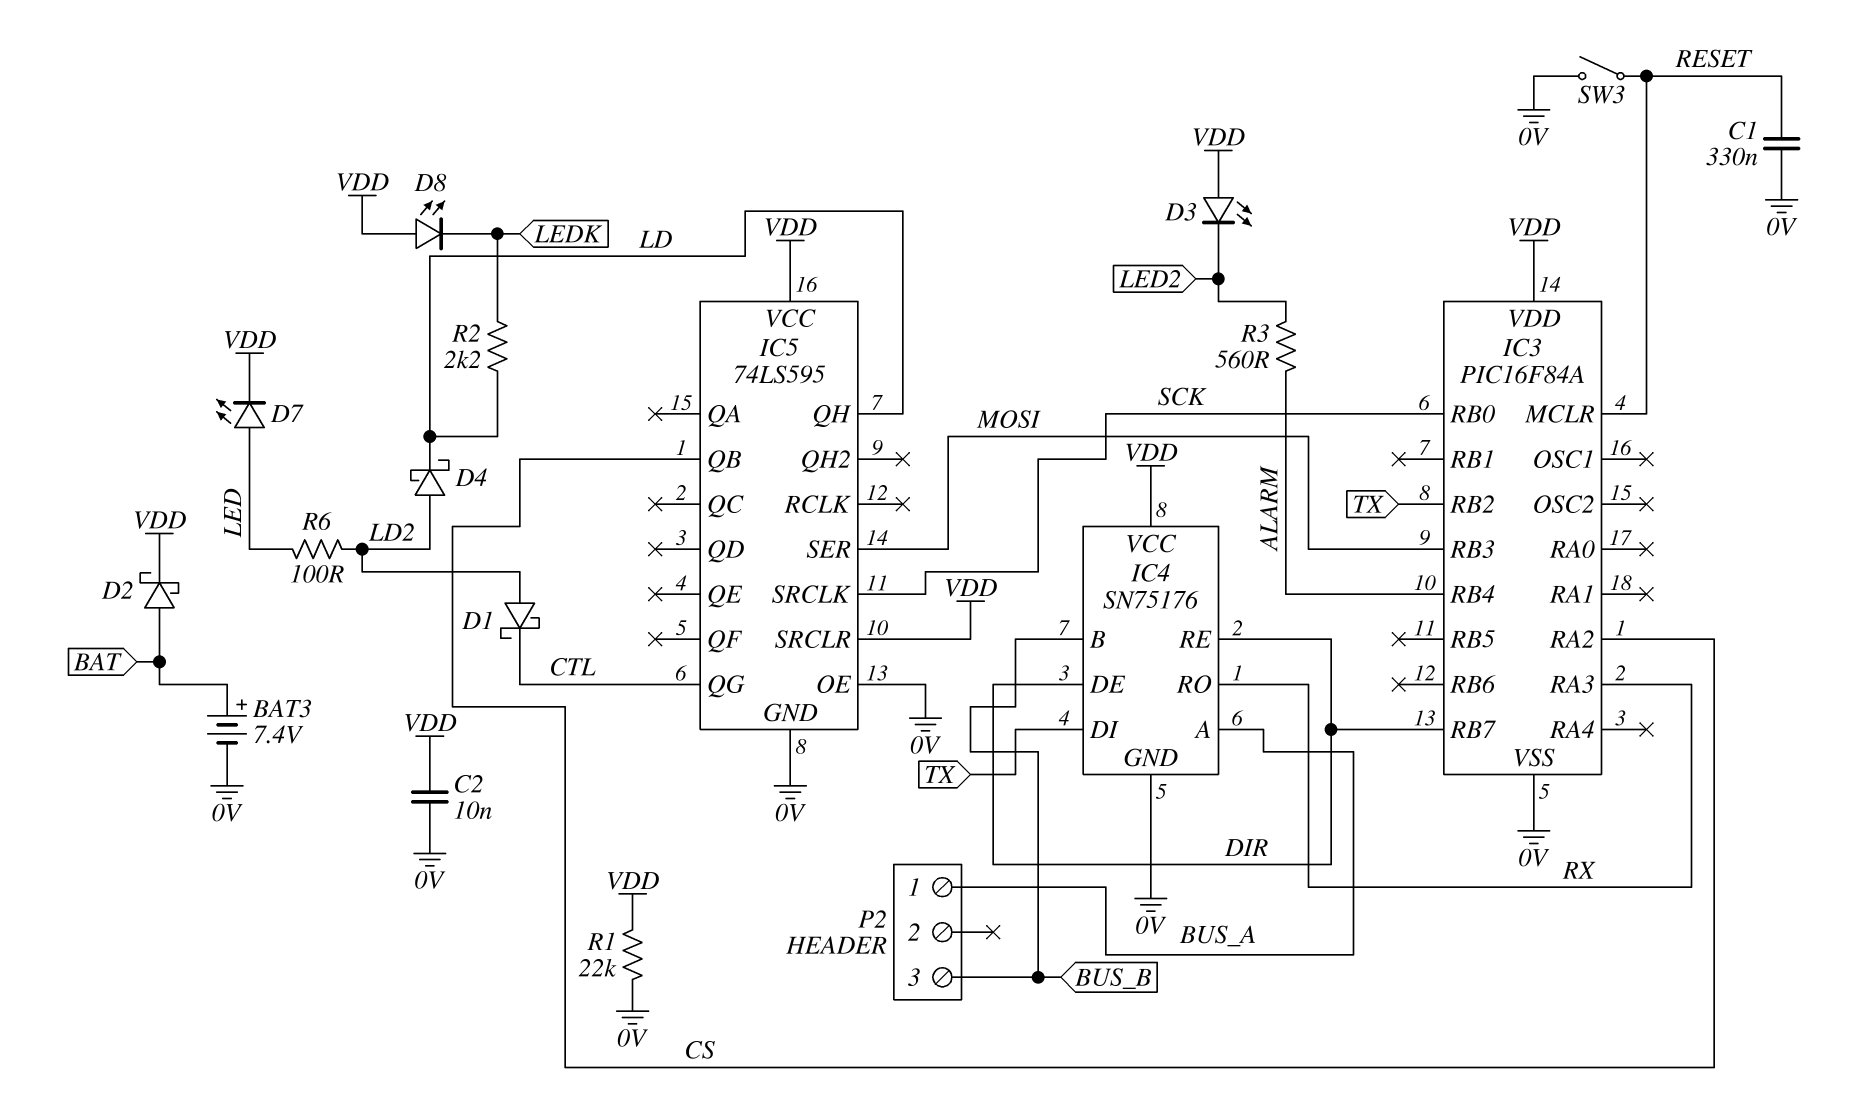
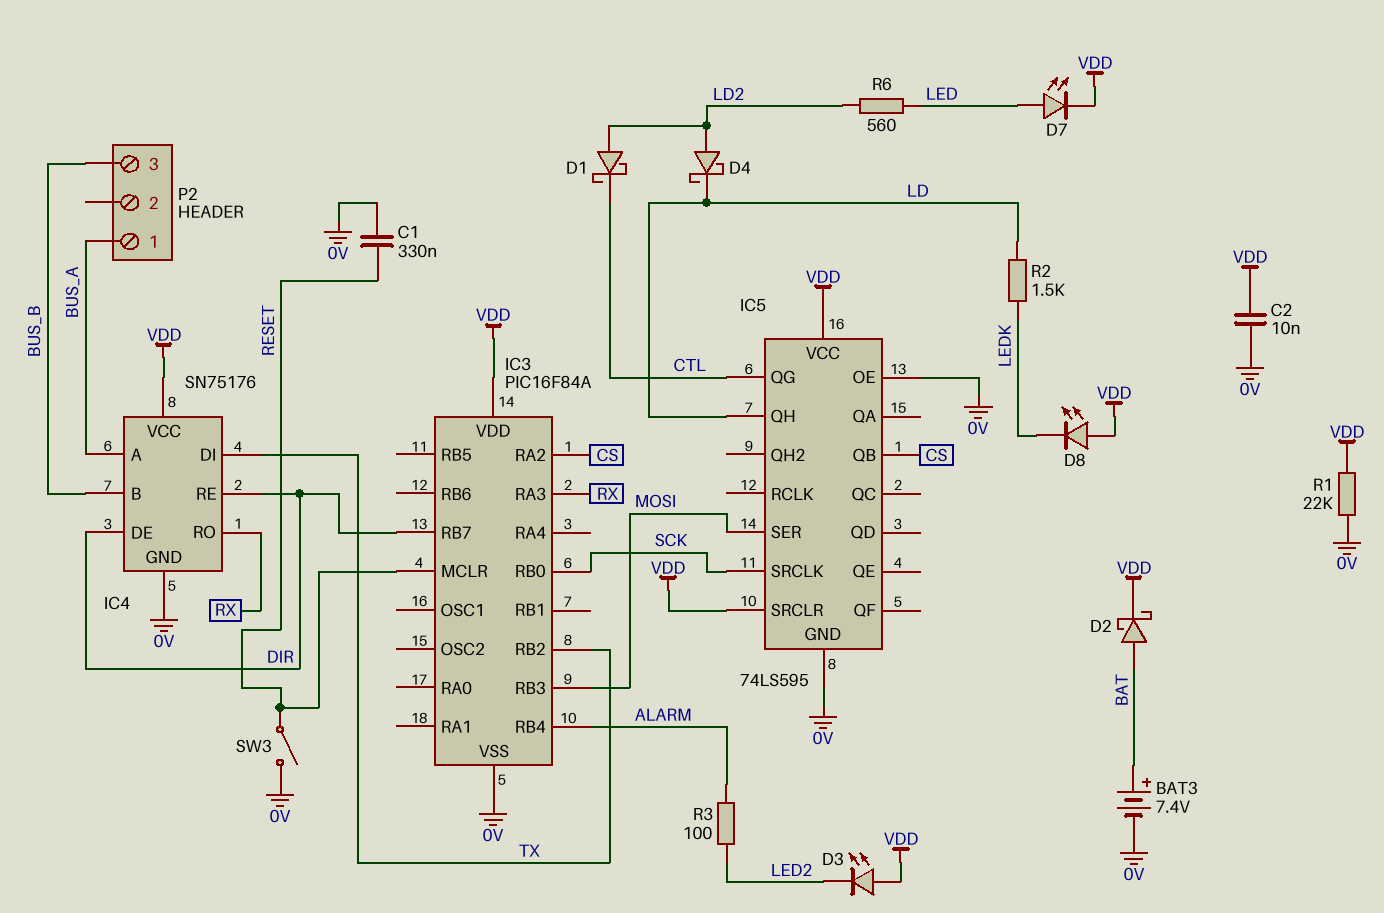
R2: 2.2k (LD, LEDK) -> 1.5k (LD, LEDK)
R3: 560 (ALARM, LED2) -> 100 (ALARM, LED2)
R6: 100 (LD2, LED) -> 560 (LD2, LED)

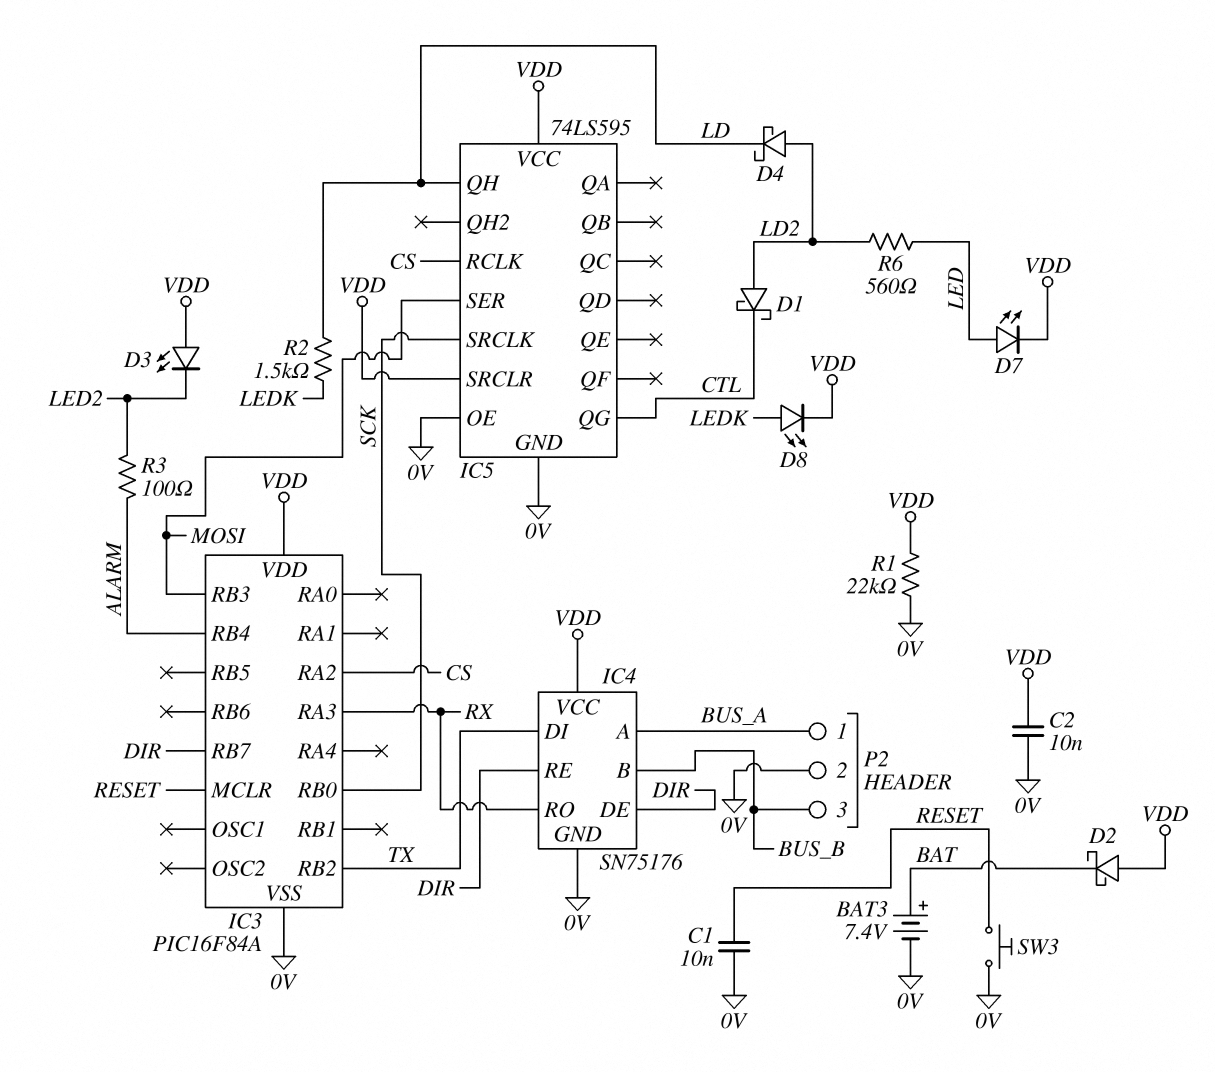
C1: 330nF (0V, RESET) -> 10nF (0V, RESET)
D2: schottky (A BAT, K VDD) -> schottky (A VDD, K BAT)
D8: LED (A VDD, K LEDK) -> LED (A LEDK, K VDD)
IC5 pin QB: CS -> none
IC5 pin RCLK: none -> CS
P2 pin 2: none -> 0V
SW3: switch (0V, RESET) -> button (0V, RESET)

